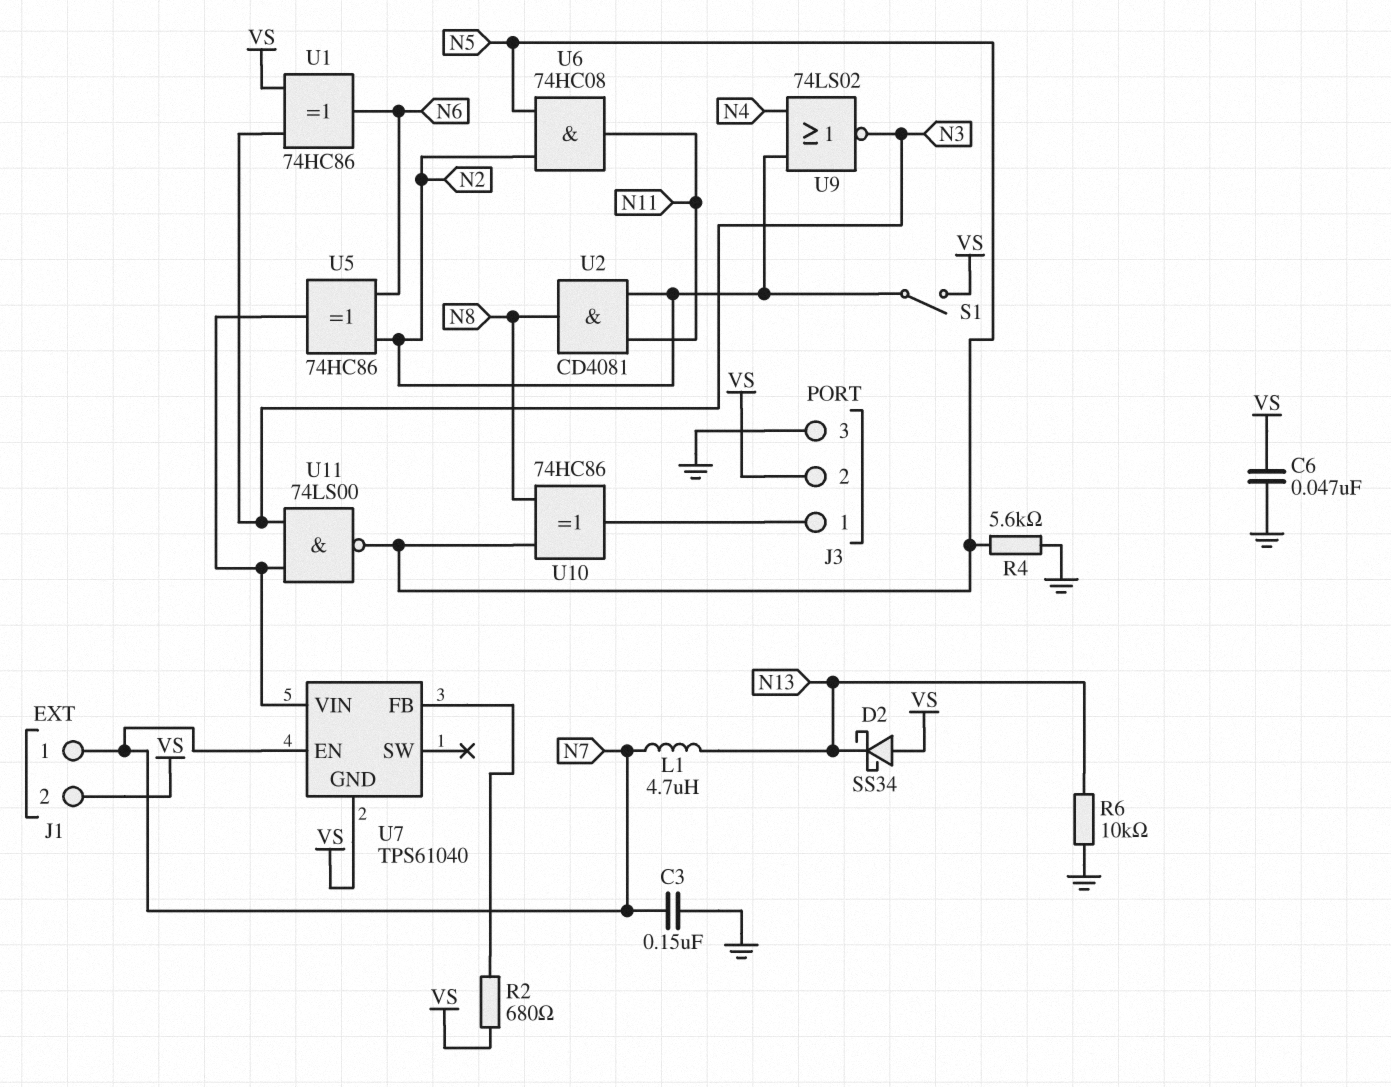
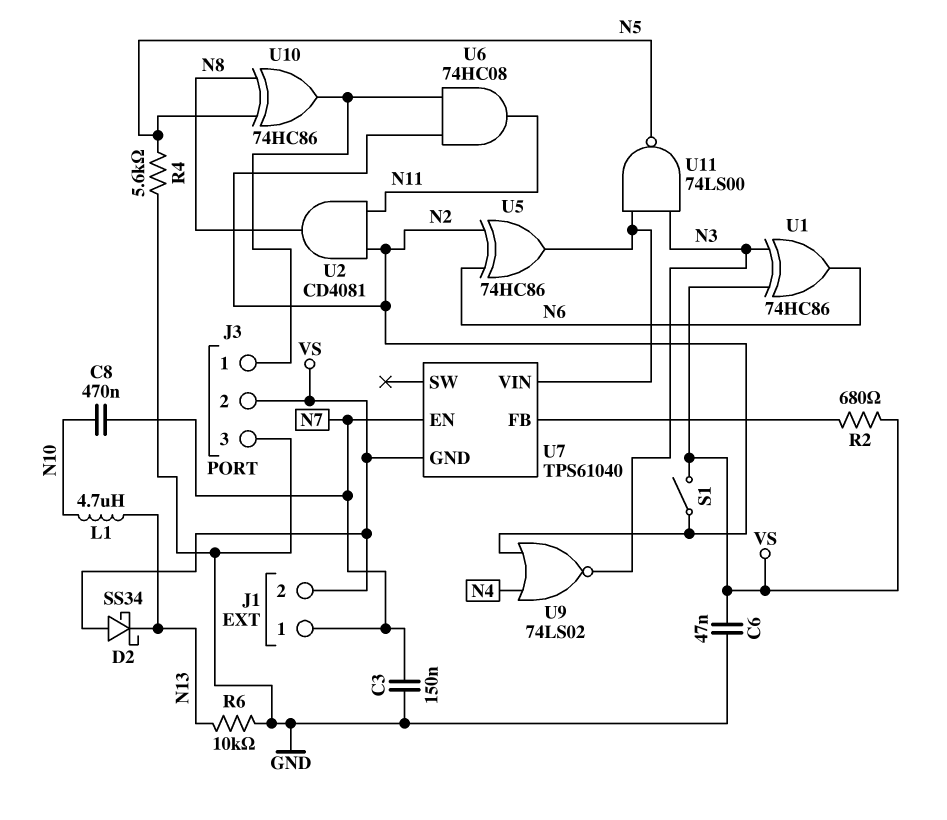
C8: none -> 470nF (N7, N10)
L1: 4.7uH (N7, N13) -> 4.7uH (N10, N13)
U6: AND 74HC08 (in N2, in N5, out N11) -> AND 74HC08 (in J3/1, in N2, out N11)

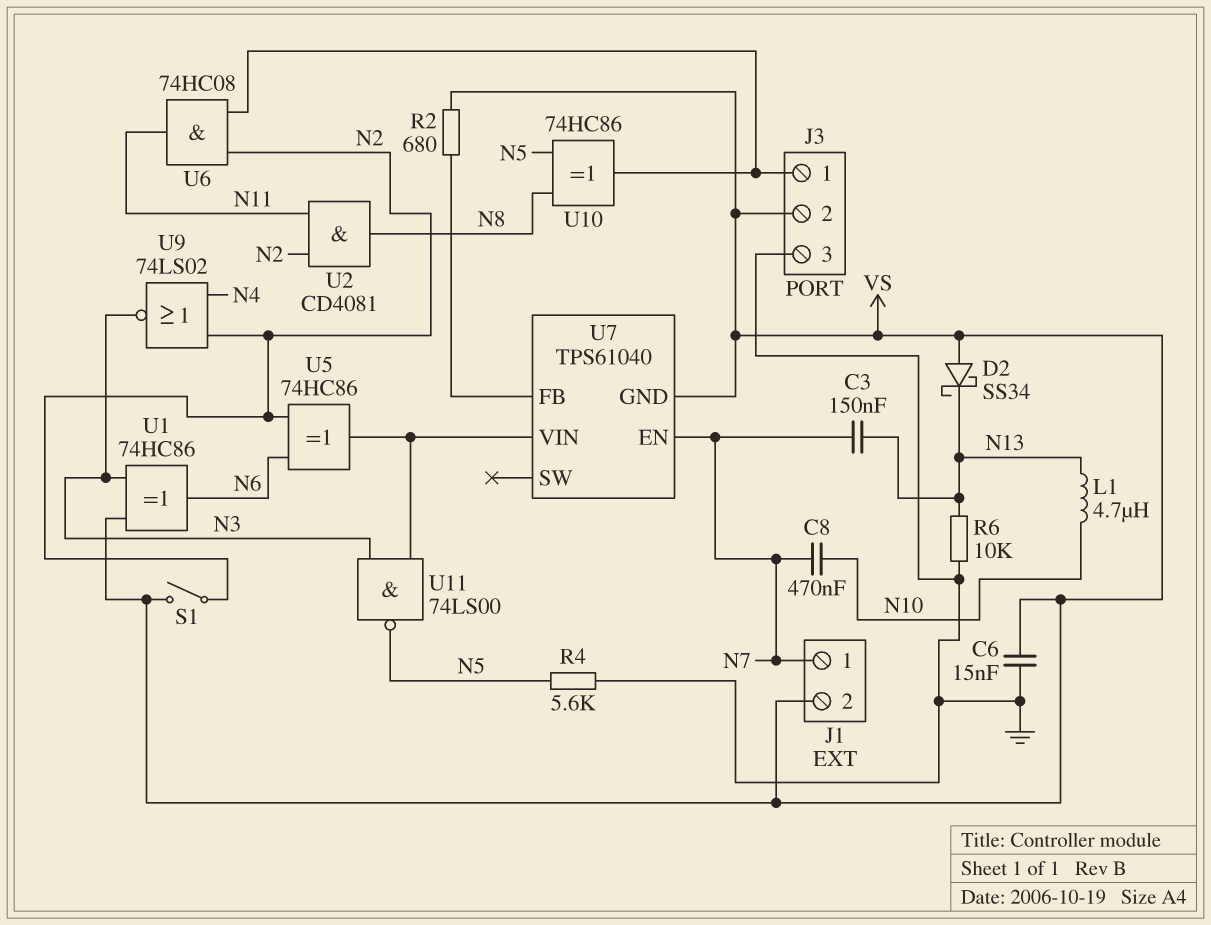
C3: 150nF (GND, N7) -> 150nF (N7, N13)
C6: 47nF (GND, VS) -> 15nF (GND, VS)

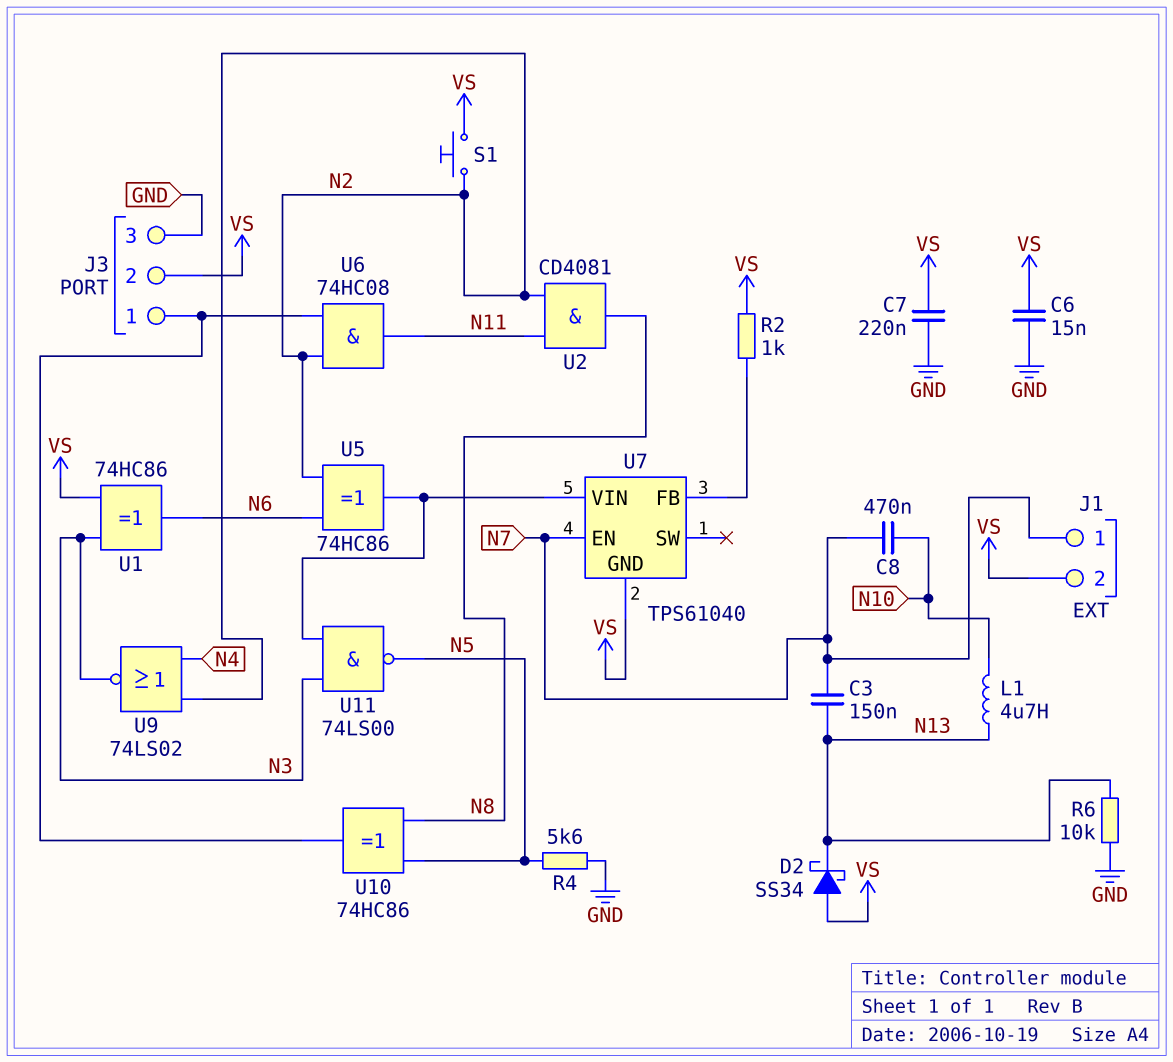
C7: none -> 220nF (GND, VS)
R2: 680 (U7/FB, VS) -> 1k (U7/FB, VS)
S1: switch (N2, VS) -> button (N2, VS)

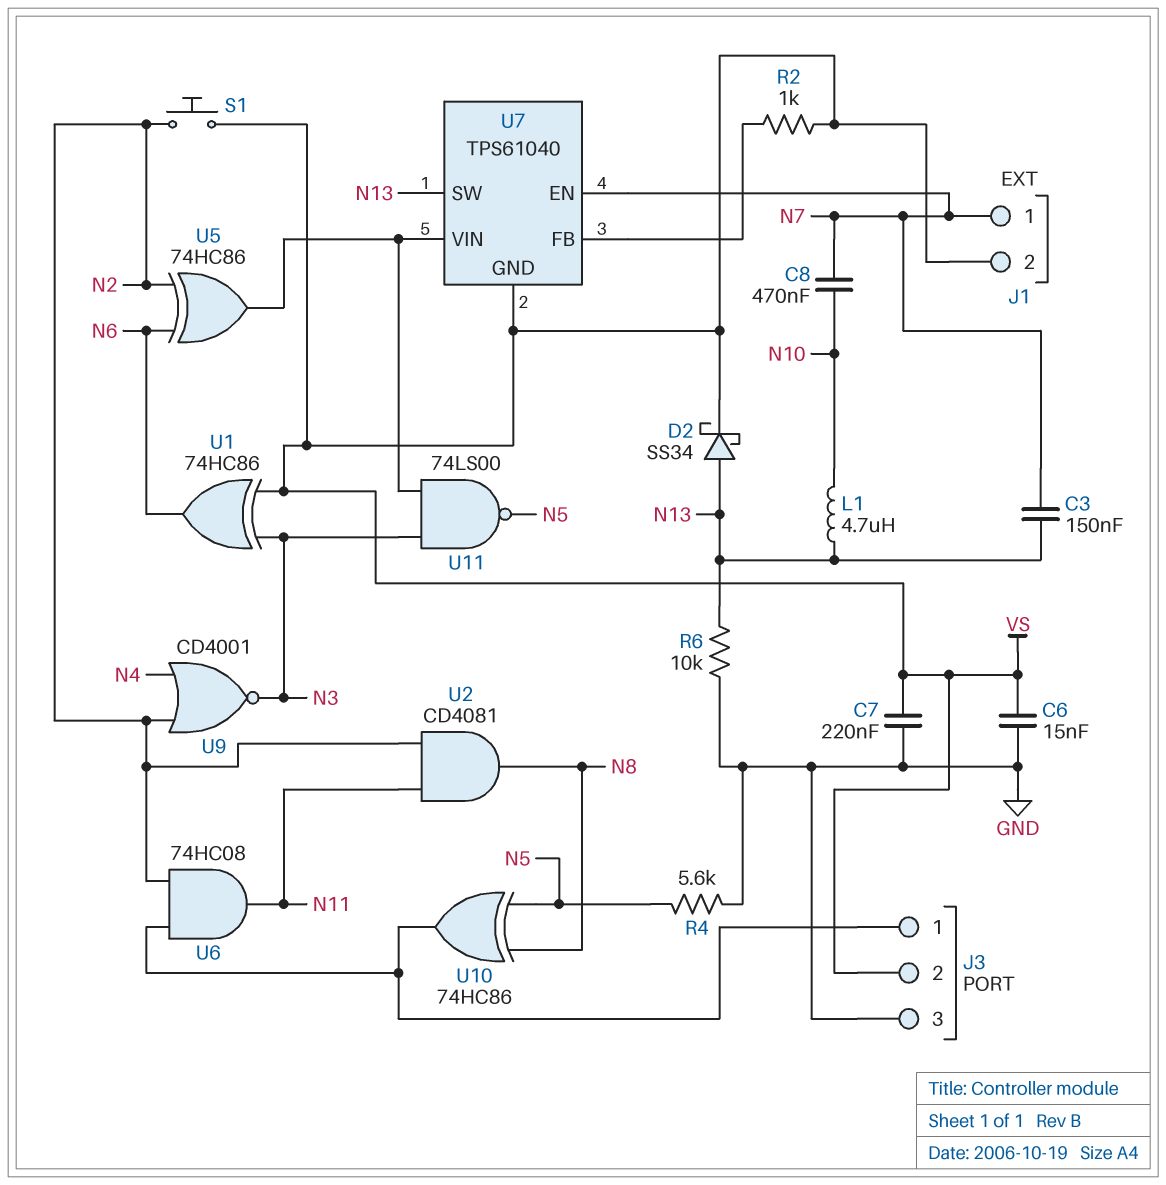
D2: schottky SS34 (A VS, K N13) -> schottky SS34 (A N13, K VS)
U7 pin SW: none -> N13
U9: NOR 74LS02 (in N2, in N4, out N3) -> NOR CD4001 (in N2, in N4, out N3)

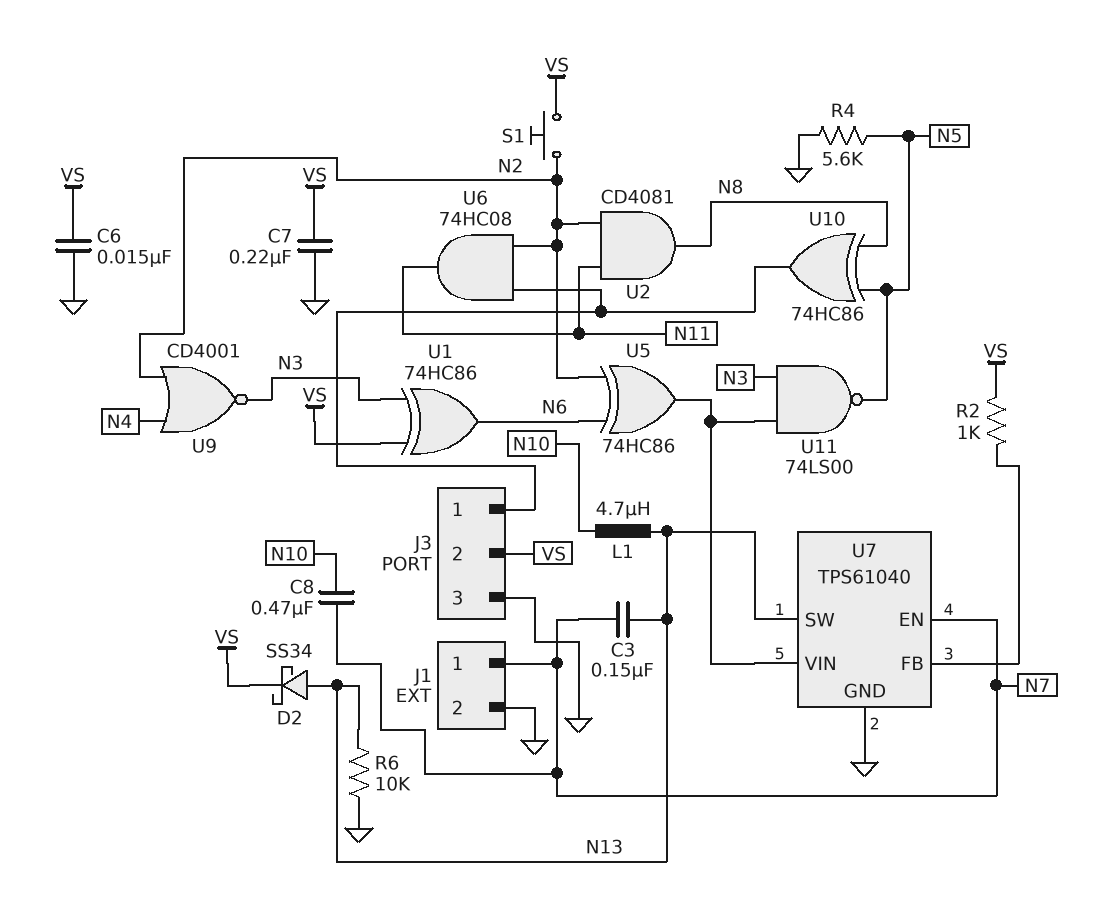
J1 pin 2: VS -> GND
U7 pin GND: VS -> GND

